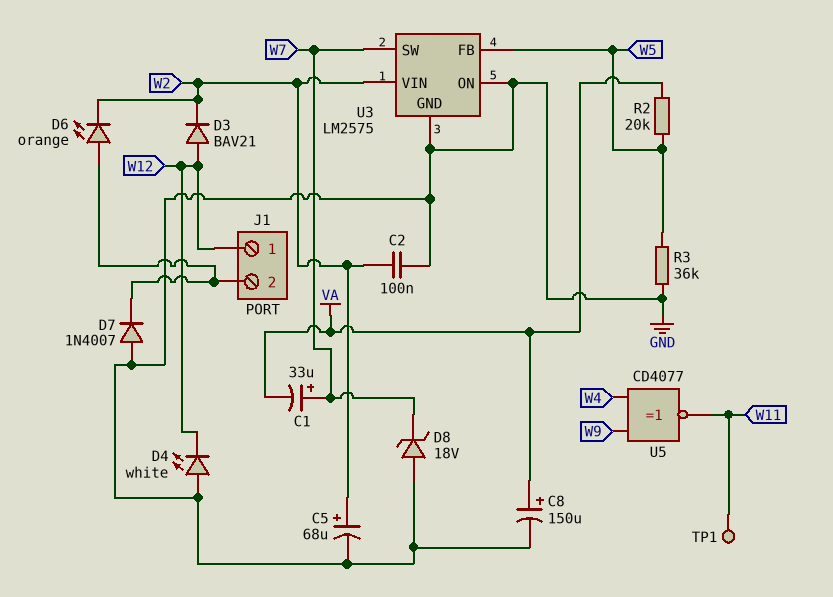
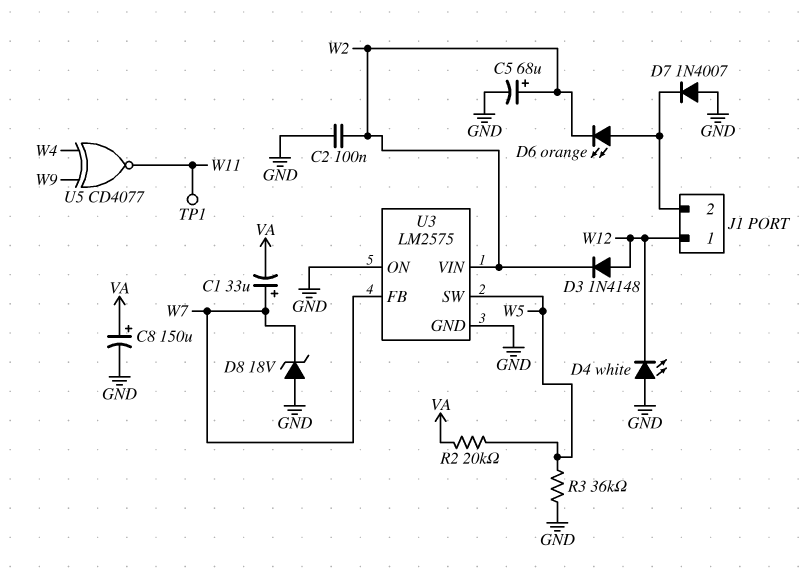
D3: diode BAV21 (A W12, K W2) -> diode 1N4148 (A W12, K W2)
U3 pin FB: W5 -> W7
U3 pin SW: W7 -> W5

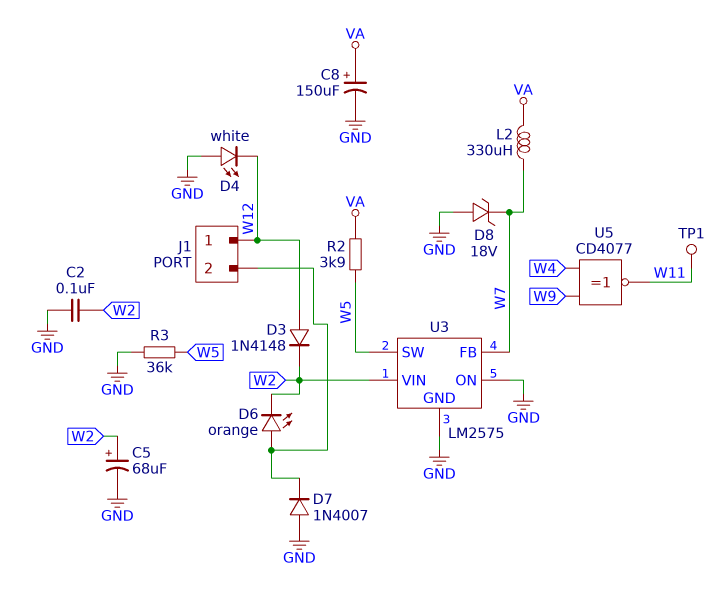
C1: 33uF (plus W7, minus VA) -> none
L2: none -> 330uH (VA, W7)
R2: 20k (VA, W5) -> 3.9k (VA, W5)

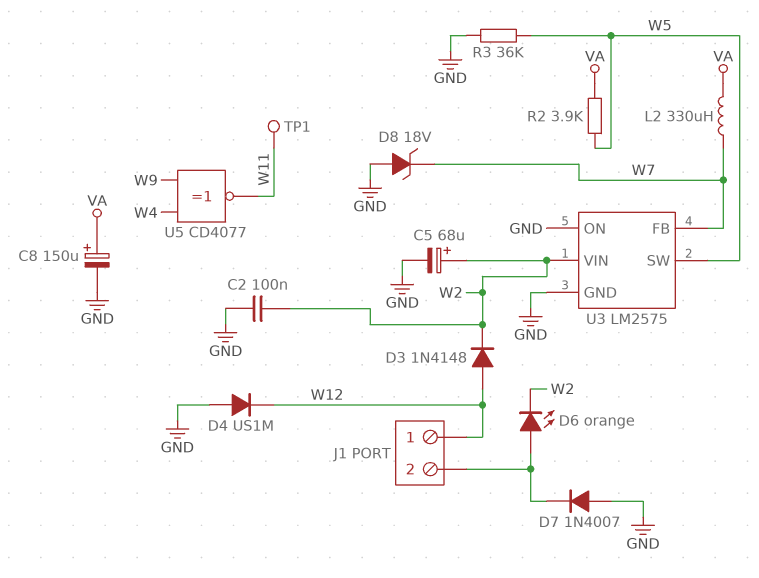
D4: LED white (A GND, K W12) -> diode US1M (A GND, K W12)

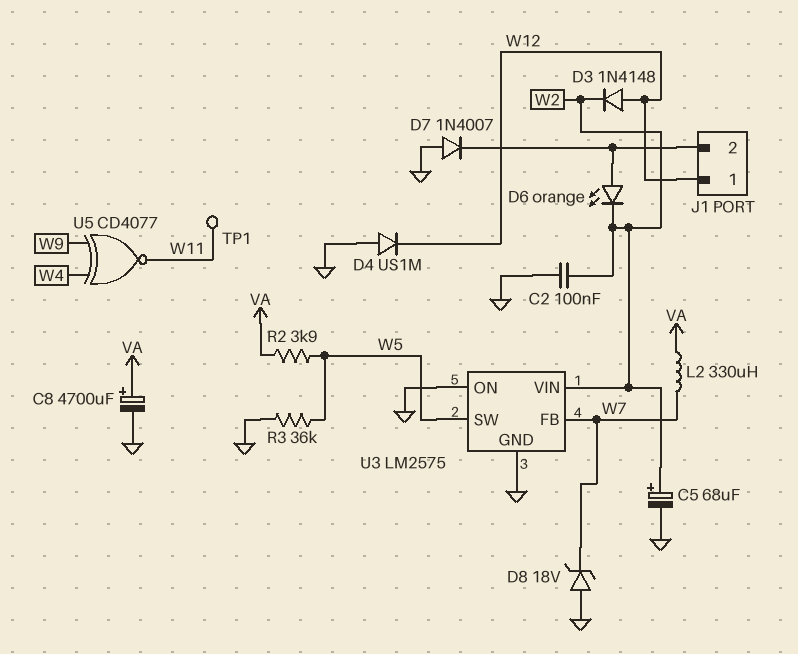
C8: 150uF (plus VA, minus GND) -> 4700uF (plus VA, minus GND)

